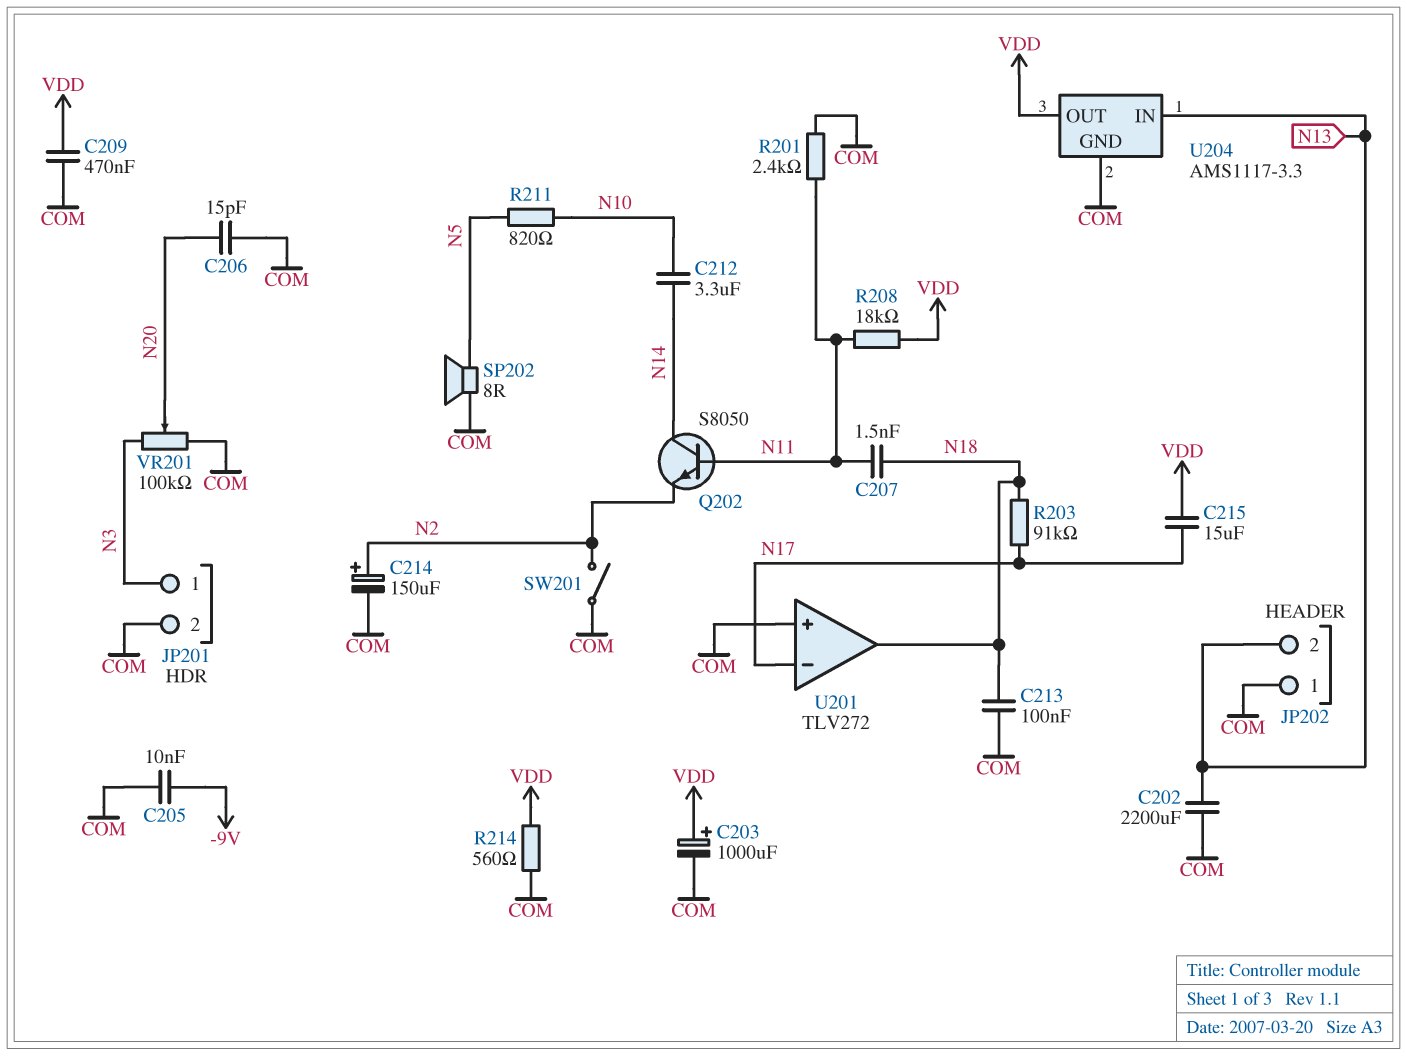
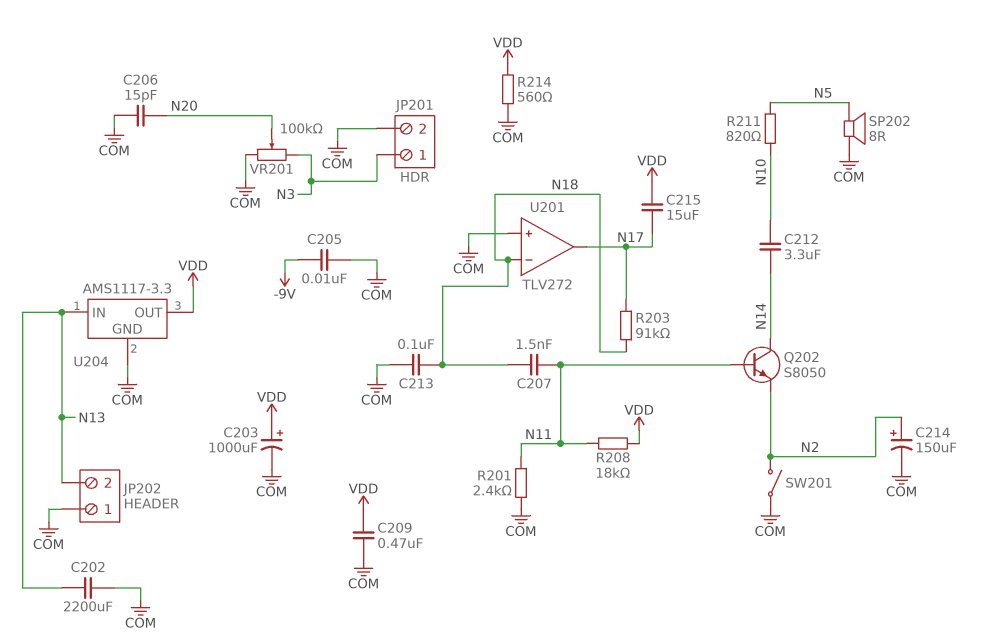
U201 pin in-: N17 -> N18
U201 pin out: N18 -> N17

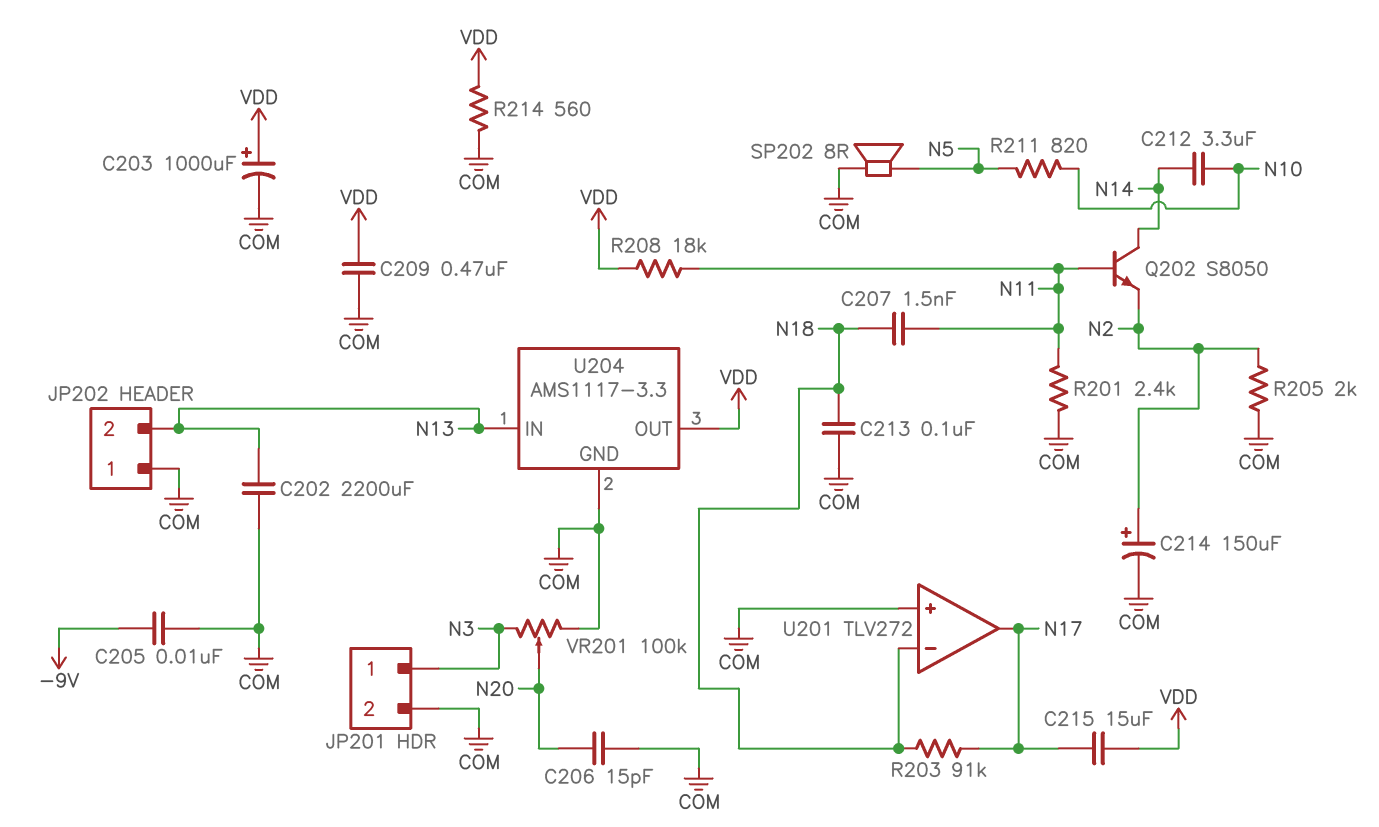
R205: none -> 2k (COM, N2)
SW201: switch (COM, N2) -> none

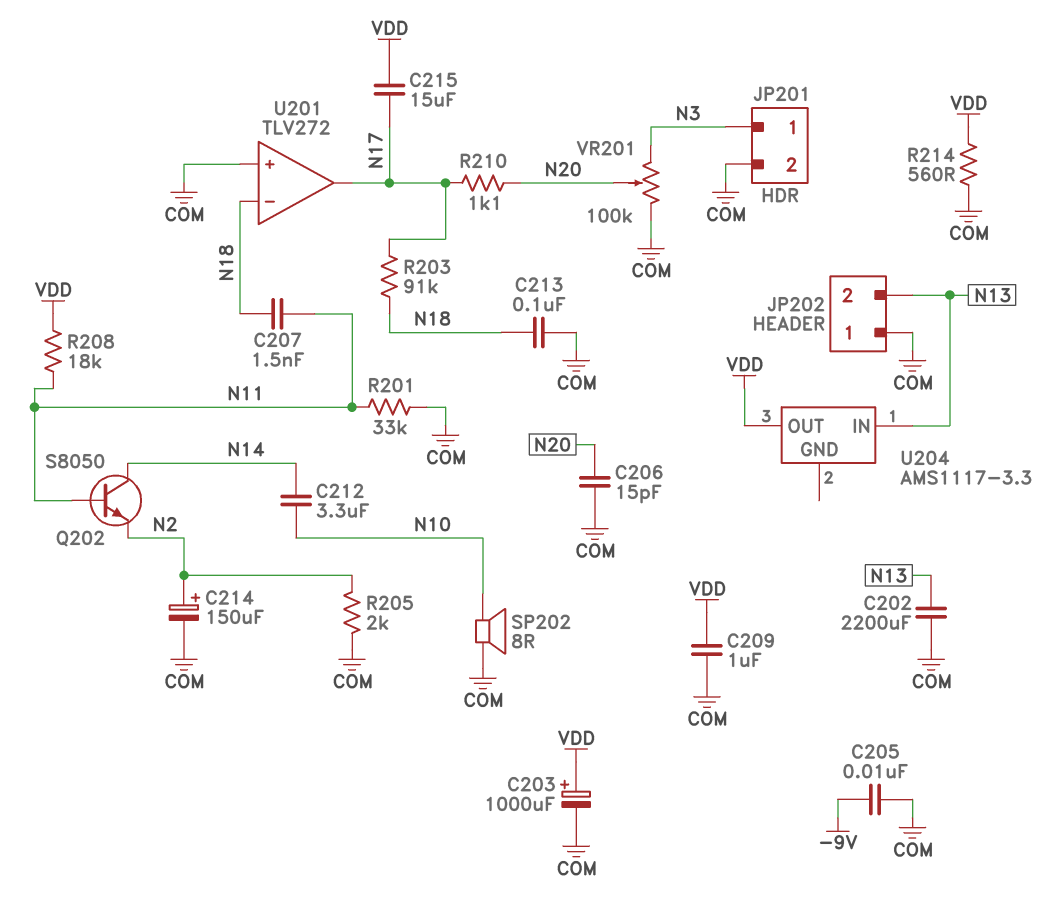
C209: 470nF (COM, VDD) -> 1uF (COM, VDD)
R201: 2.4k (COM, N11) -> 33k (COM, N11)
R210: none -> 1.1k (N17, N20)
R211: 820 (N5, N10) -> none
SP202: speaker 8R (COM, N5) -> speaker 8R (COM, N10)
U204 pin GND: COM -> none

